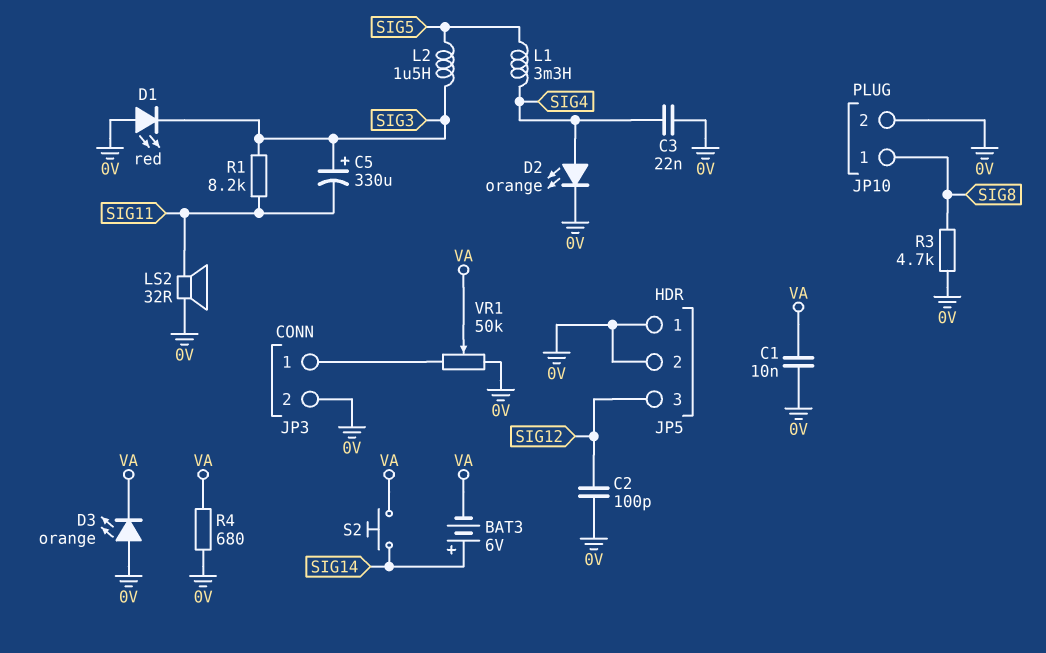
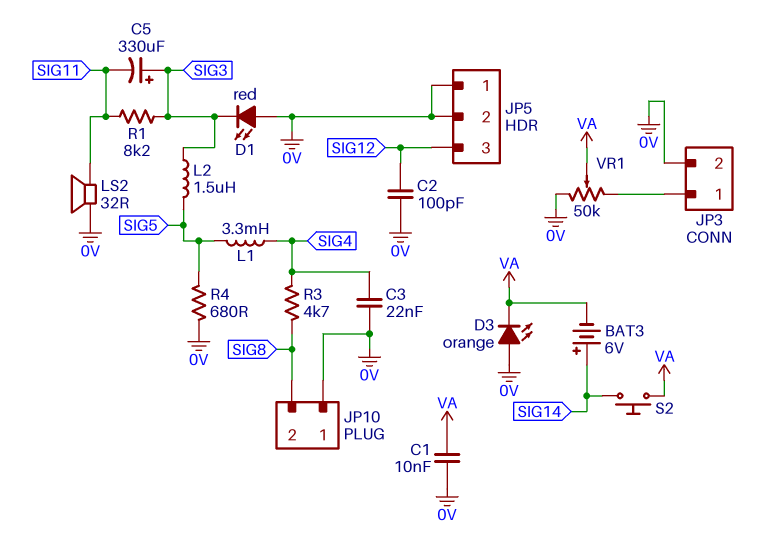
D2: LED orange (A SIG4, K 0V) -> none
JP10 pin 1: SIG8 -> 0V
JP10 pin 2: 0V -> SIG8
R3: 4.7k (0V, SIG8) -> 4.7k (SIG4, SIG8)
R4: 680 (0V, VA) -> 680 (0V, SIG5)

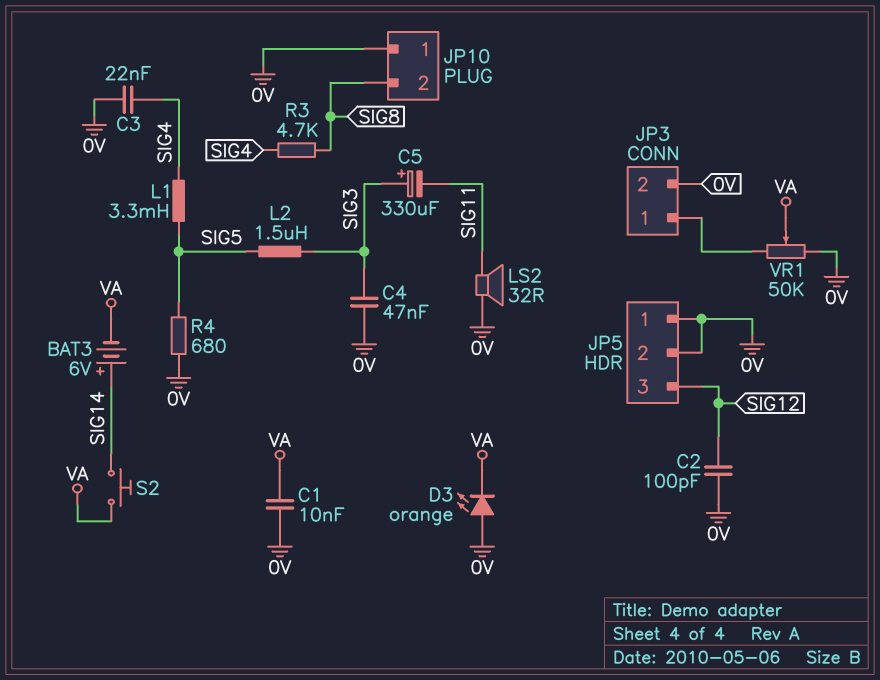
C4: none -> 47nF (0V, SIG3)
D1: LED red (A 0V, K SIG3) -> none
R1: 8.2k (SIG3, SIG11) -> none

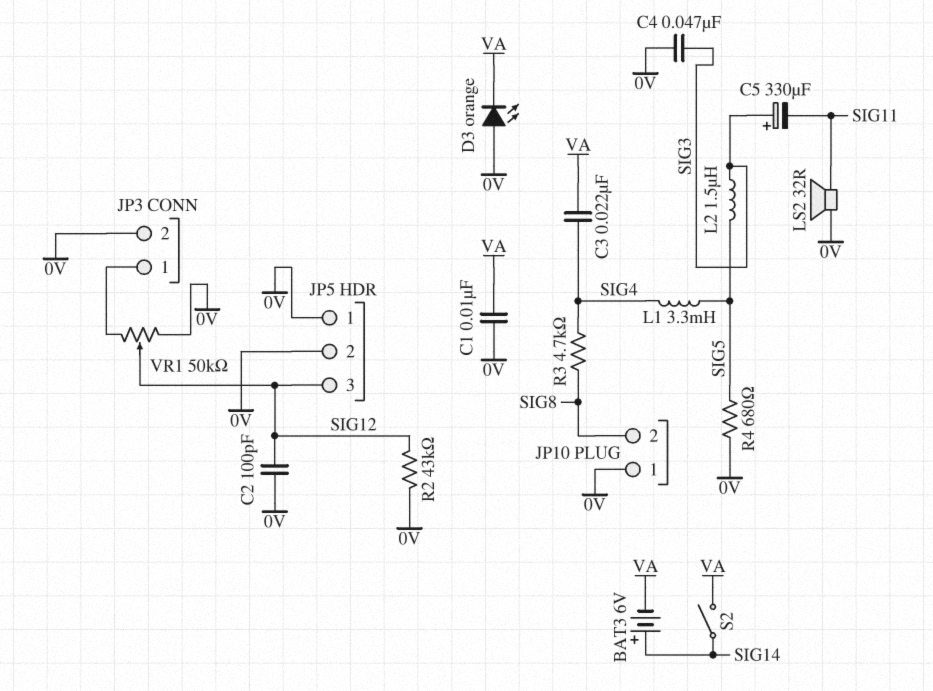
C3: 22nF (0V, SIG4) -> 22nF (SIG4, VA)
R2: none -> 43k (0V, SIG12)
S2: button (SIG14, VA) -> switch (SIG14, VA)
VR1: 50k (0V, JP3/1, wiper VA) -> 50k (0V, JP3/1, wiper SIG12)

